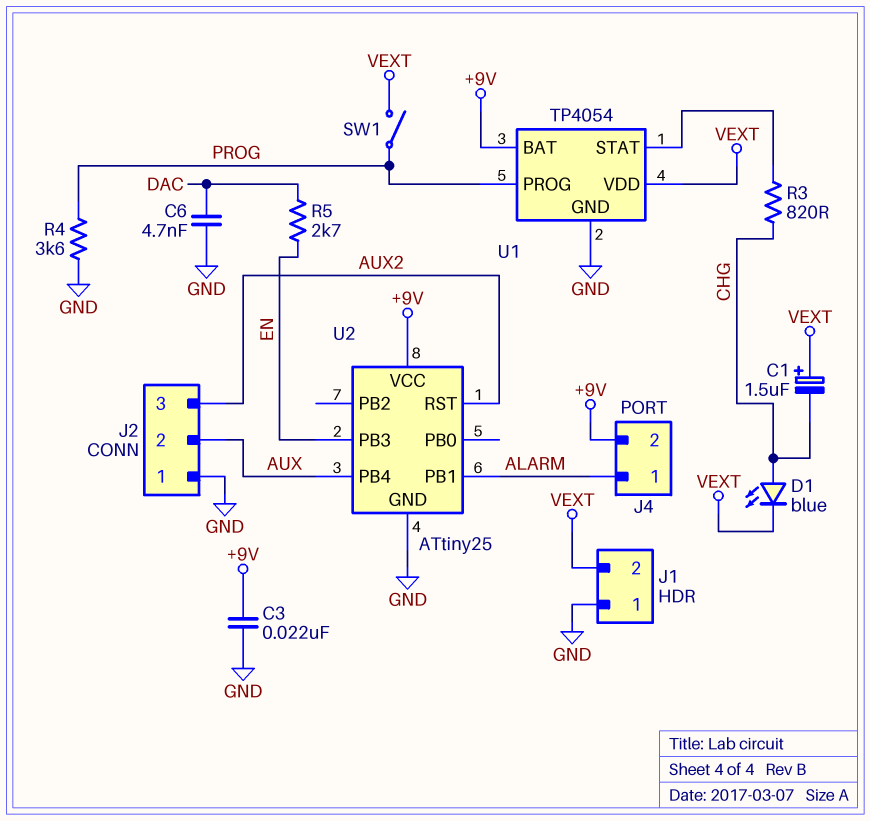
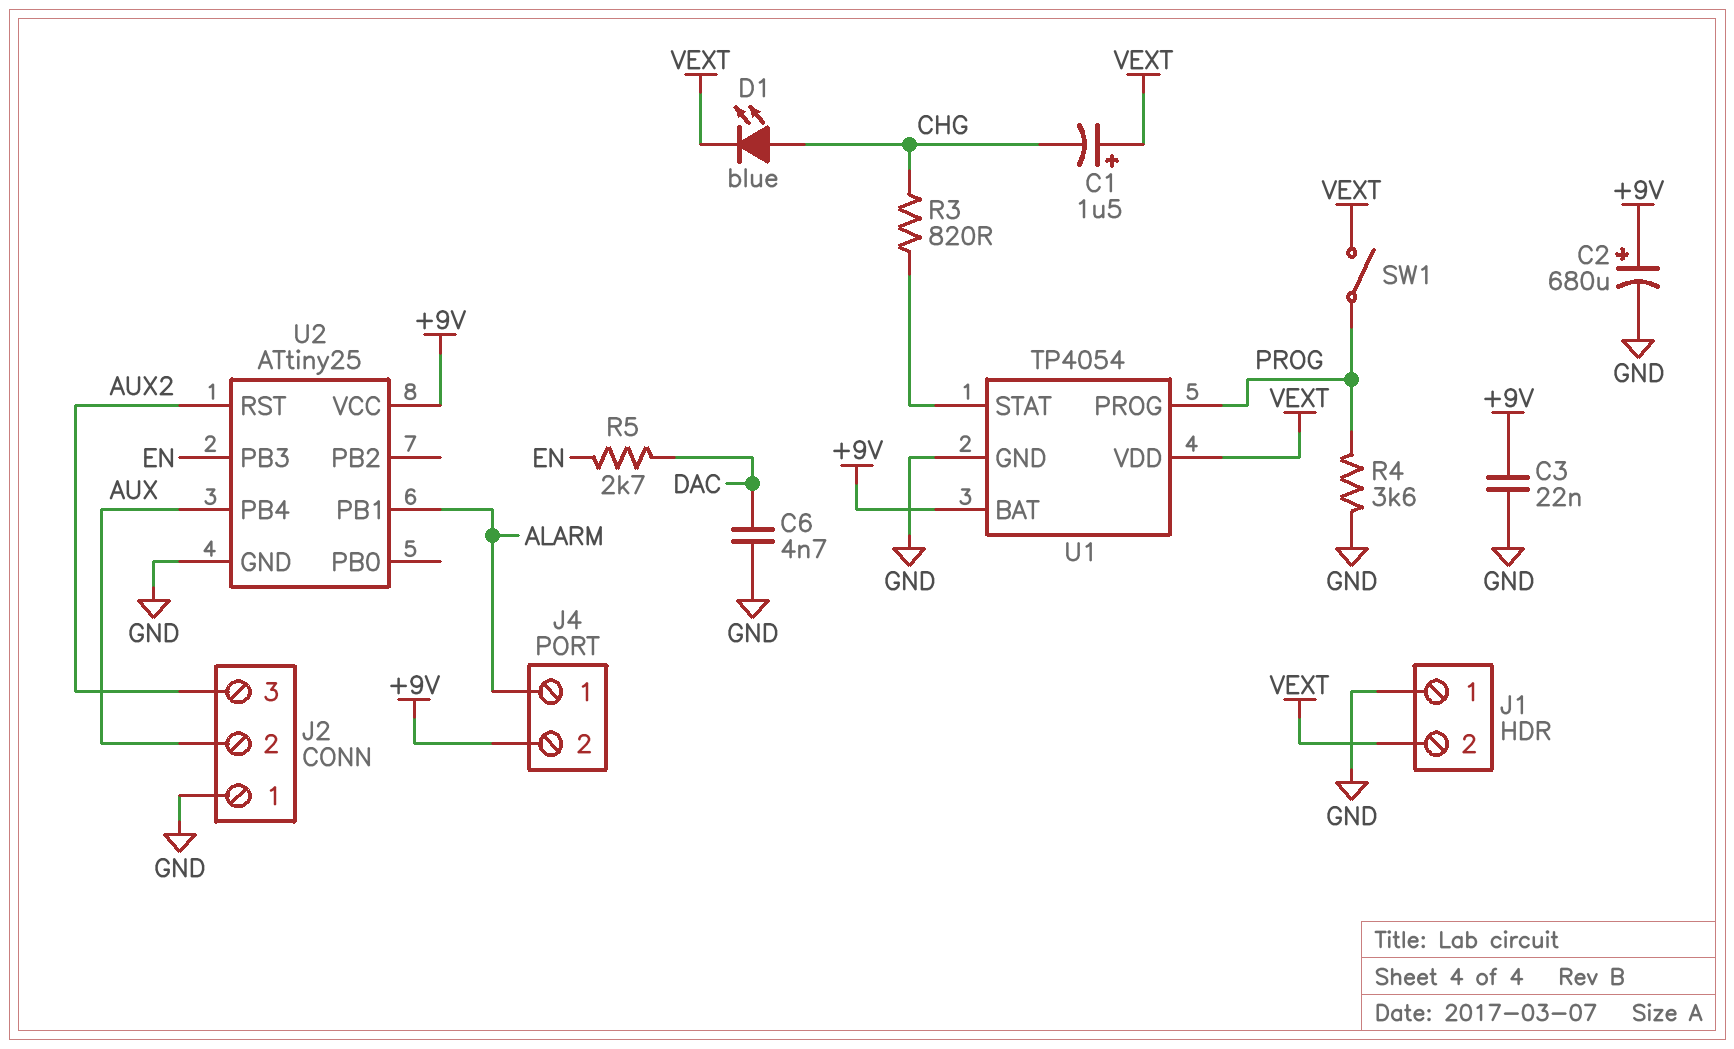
C2: none -> 680uF (plus +9V, minus GND)

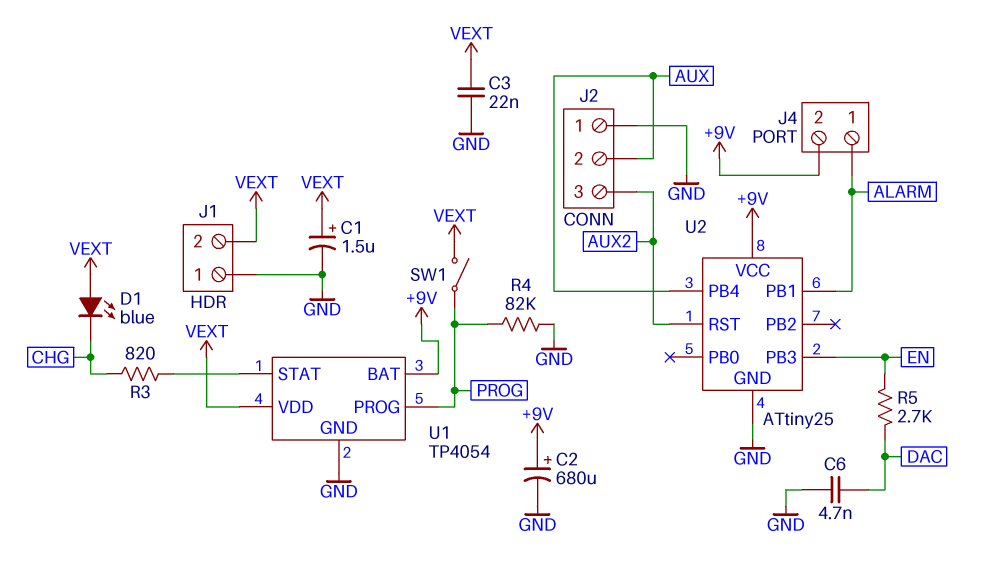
C1: 1.5uF (plus VEXT, minus CHG) -> 1.5uF (plus VEXT, minus GND)
C3: 22nF (+9V, GND) -> 22nF (GND, VEXT)
D1: LED blue (A CHG, K VEXT) -> LED blue (A VEXT, K CHG)
R4: 3.6k (GND, PROG) -> 82k (GND, PROG)

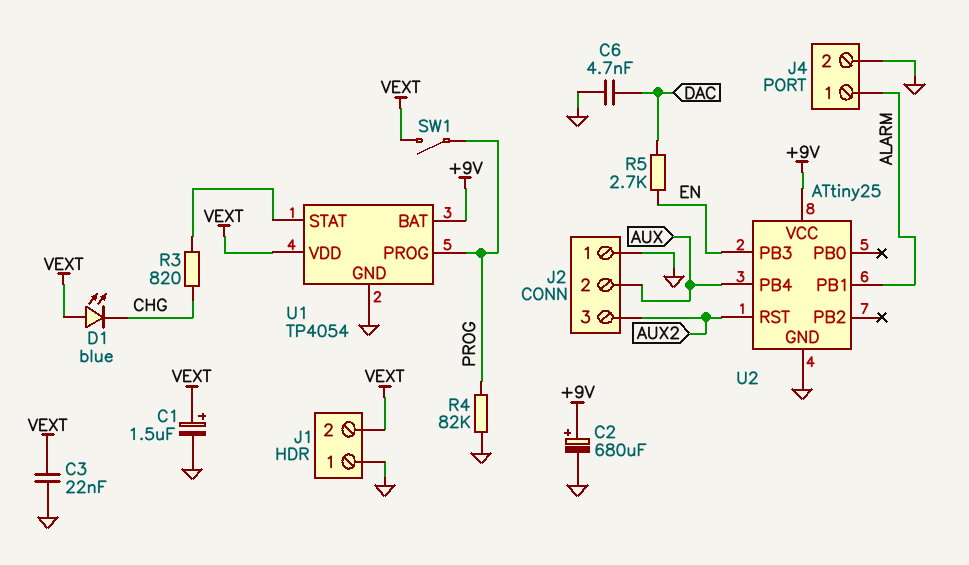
J4 pin 2: +9V -> GND

